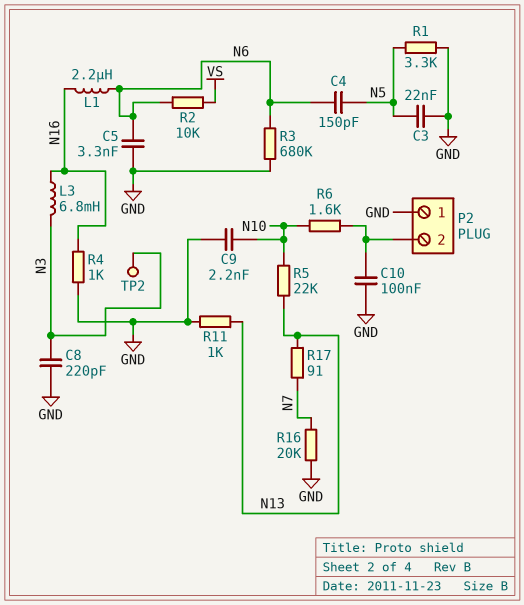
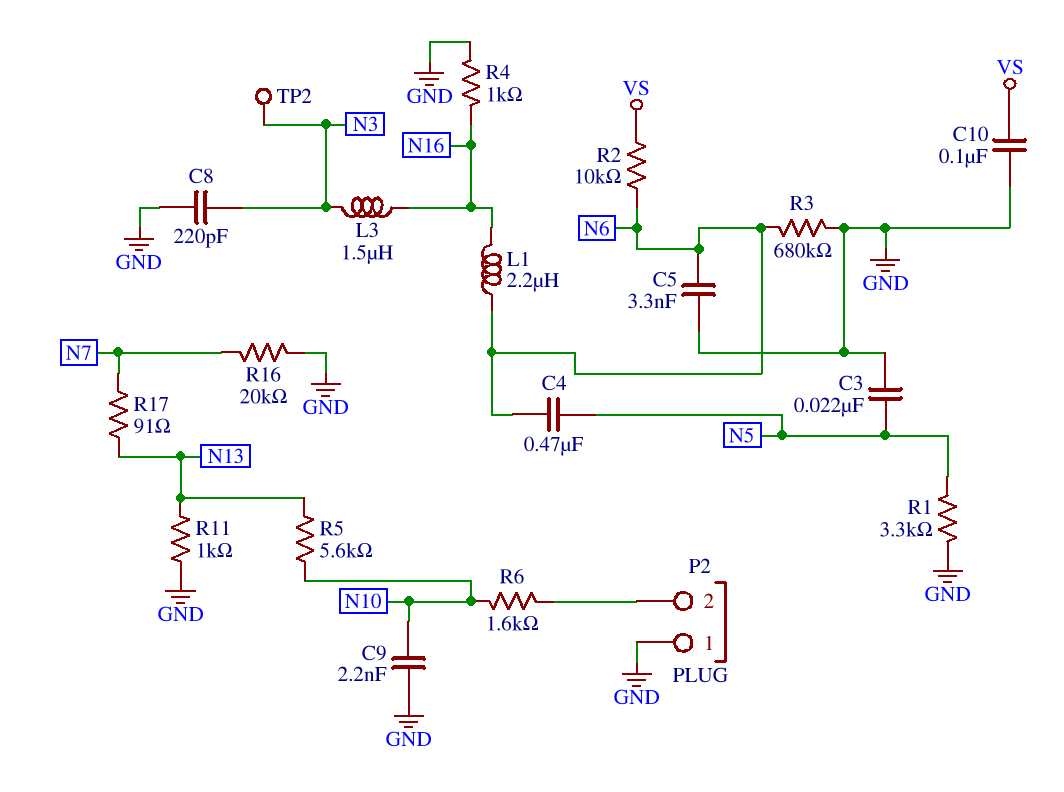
C4: 150pF (N5, N6) -> 470nF (N5, N6)
C10: 100nF (GND, P2/2) -> 100nF (GND, VS)
L3: 6.8mH (N3, N16) -> 1.5uH (N3, N16)
R5: 22k (N10, N13) -> 5.6k (N10, N13)

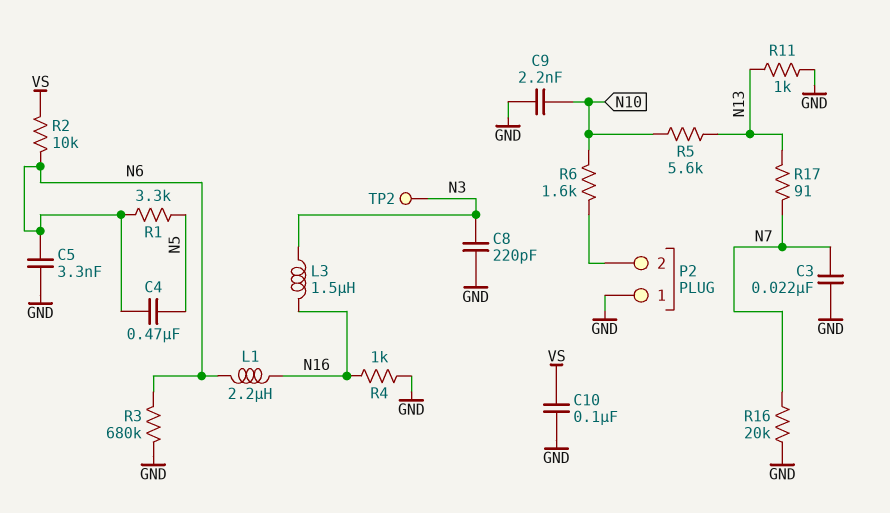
C3: 22nF (GND, N5) -> 22nF (GND, N7)
R1: 3.3k (GND, N5) -> 3.3k (N5, N6)

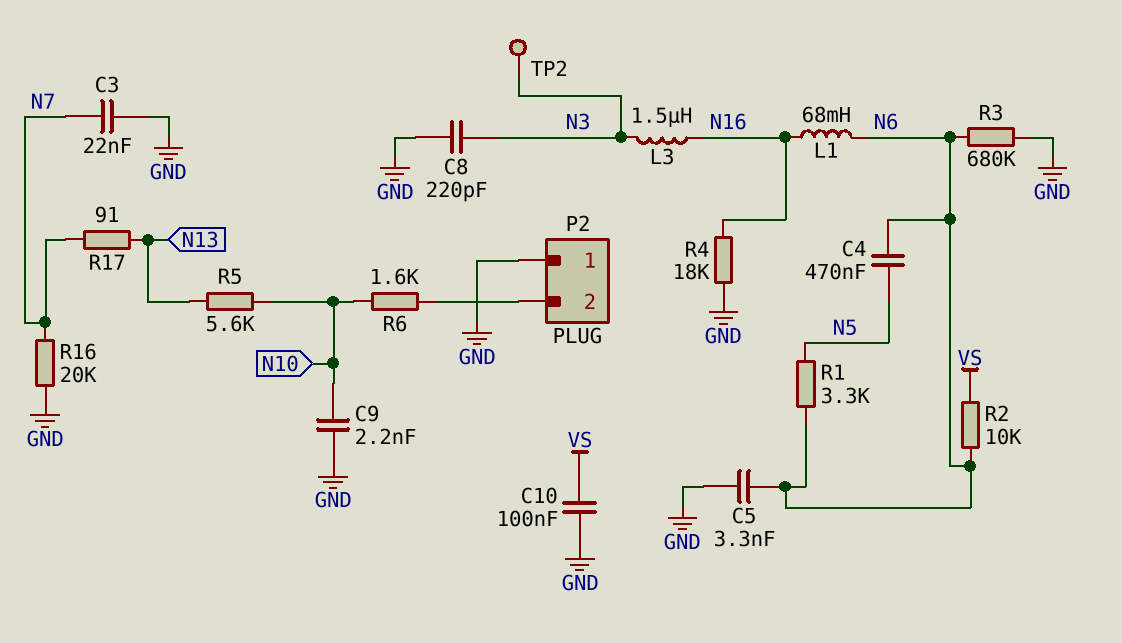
L1: 2.2uH (N6, N16) -> 68mH (N6, N16)
R4: 1k (GND, N16) -> 18k (GND, N16)
R11: 1k (GND, N13) -> none

